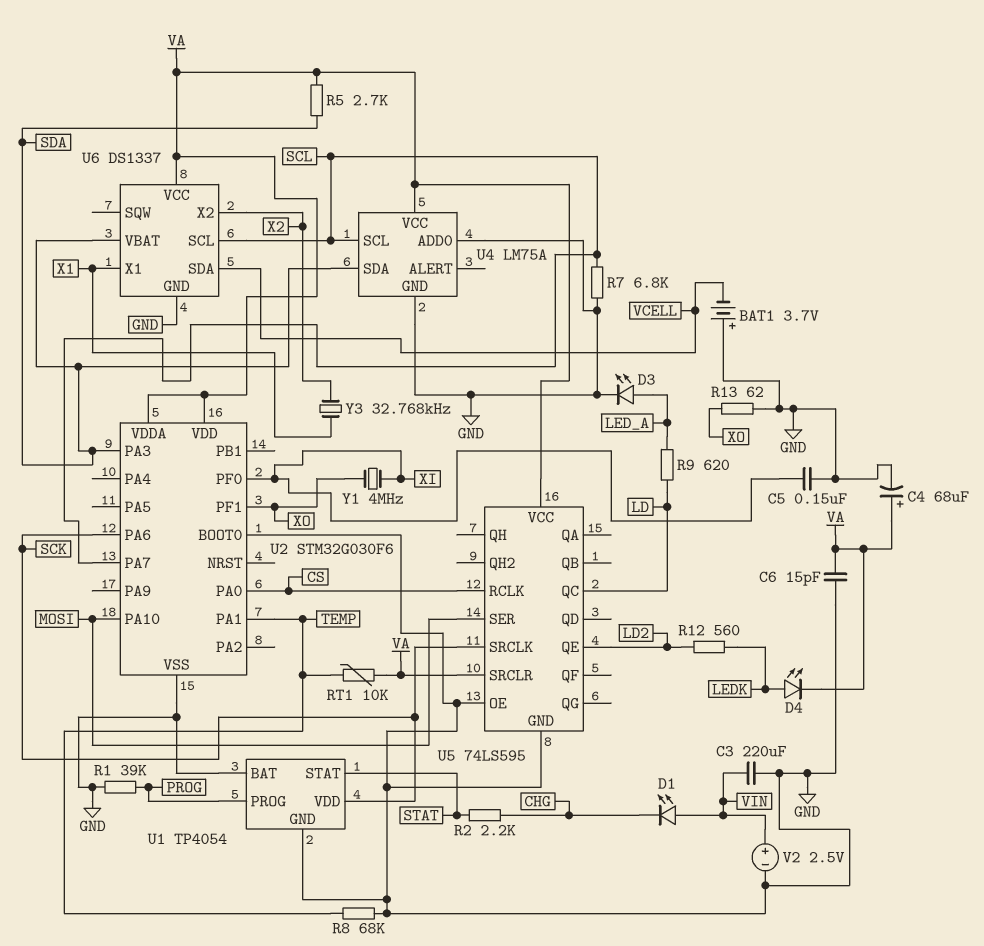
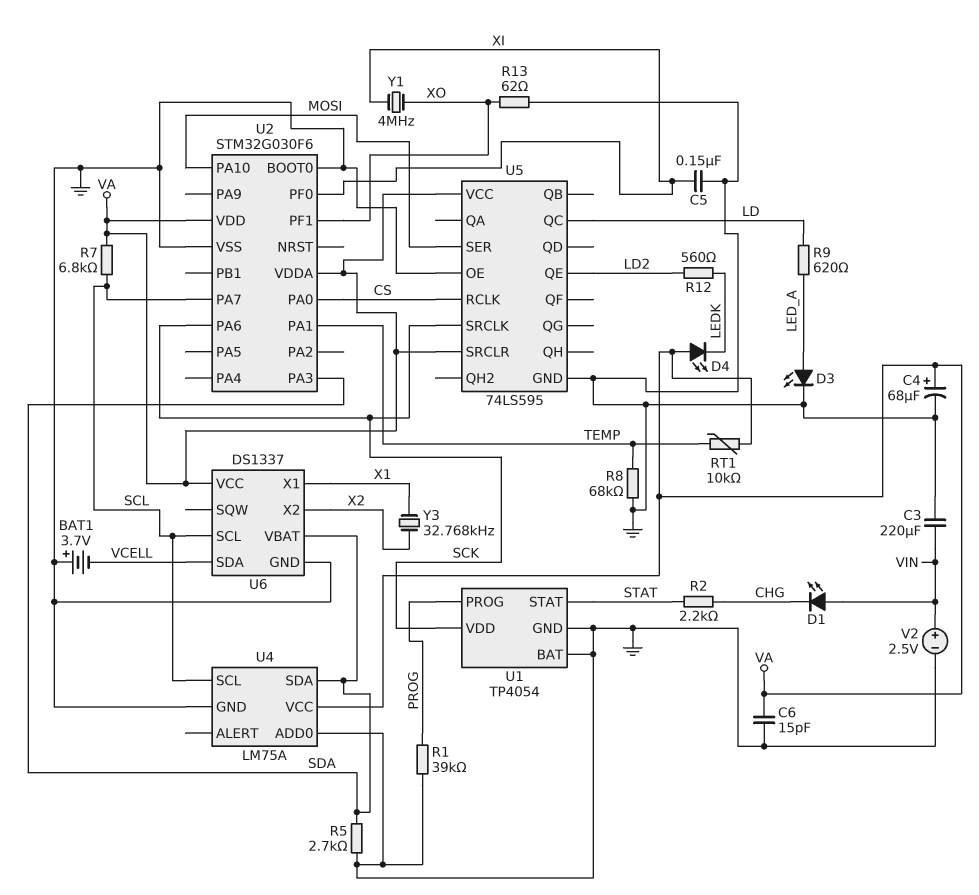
D4: LED (A LEDK, K VA) -> LED (A VA, K LEDK)
R5: 2.7k (SDA, VA) -> 2.7k (GND, SDA)
R7: 6.8k (GND, SCL) -> 6.8k (SCL, VA)

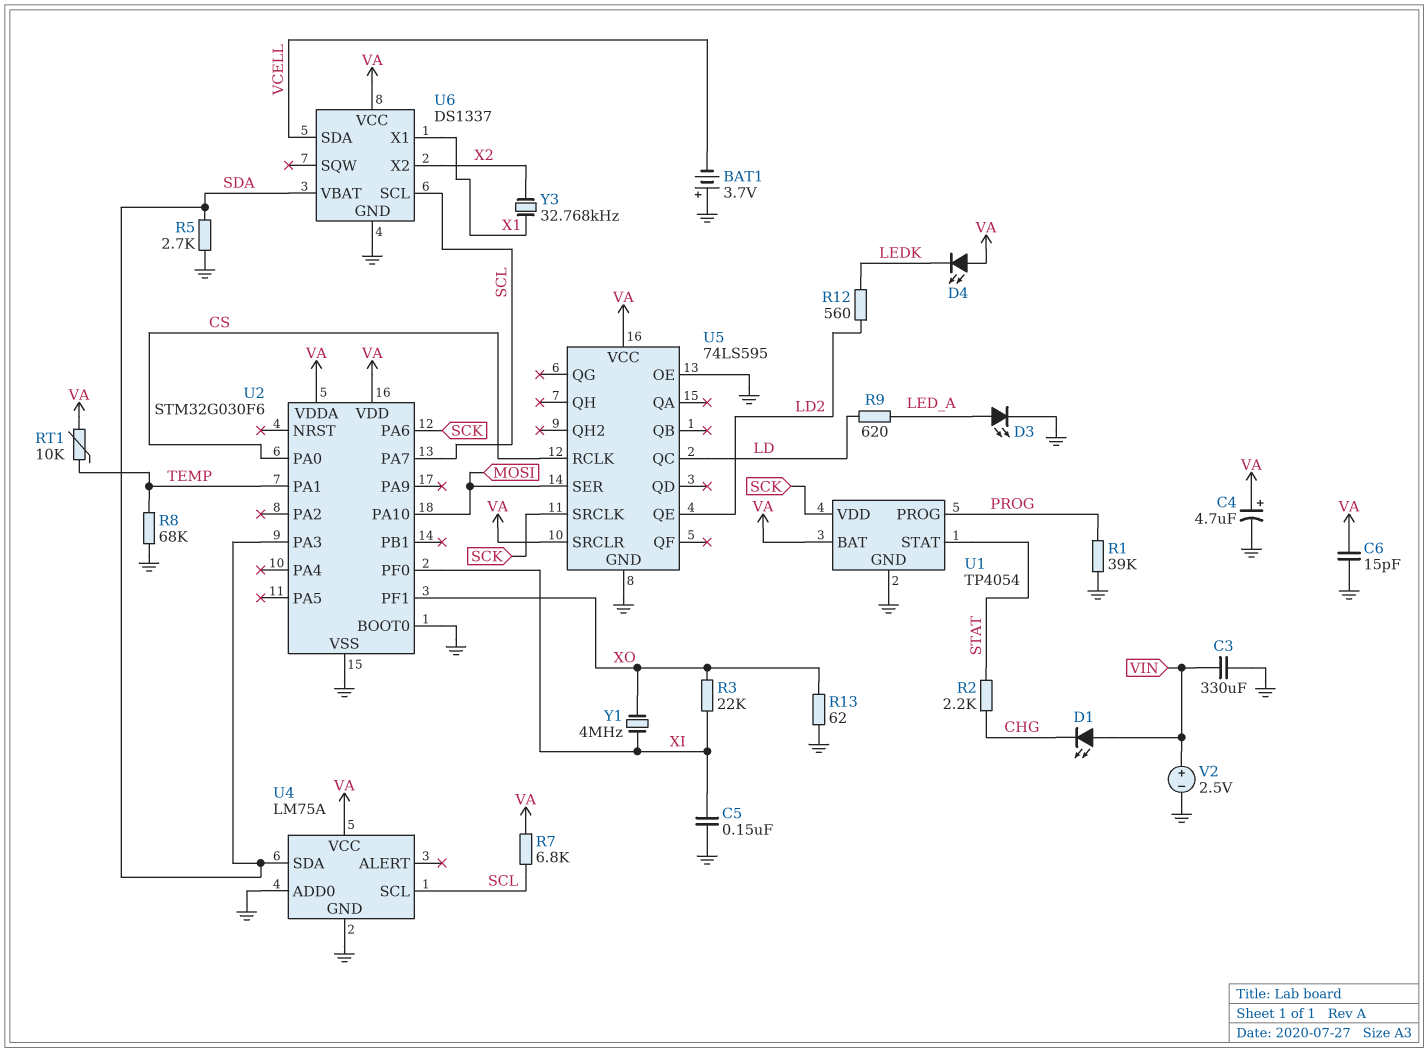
C3: 220uF (GND, VIN) -> 330uF (GND, VIN)
C4: 68uF (plus VA, minus GND) -> 4.7uF (plus VA, minus GND)
R3: none -> 22k (XI, XO)
U1 pin BAT: GND -> VA

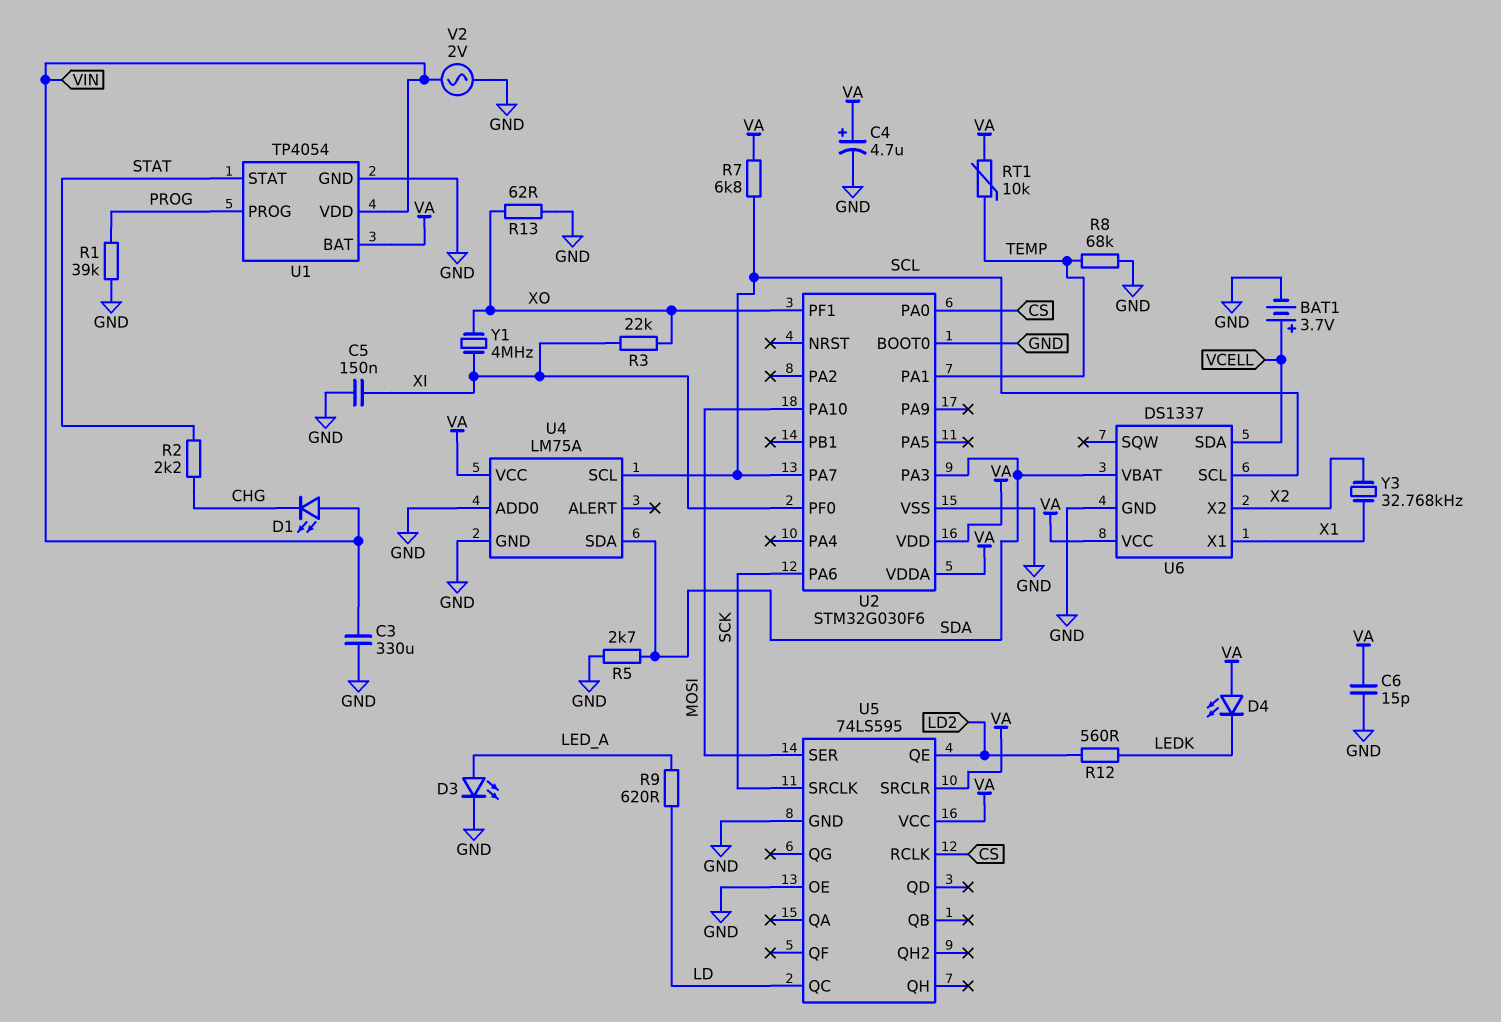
BAT1: 3.7V (plus GND, minus VCELL) -> 3.7V (plus VCELL, minus GND)
U1 pin VDD: SCK -> VIN
V2: 2.5V (plus VIN, minus GND) -> AC 2V (GND, VIN)

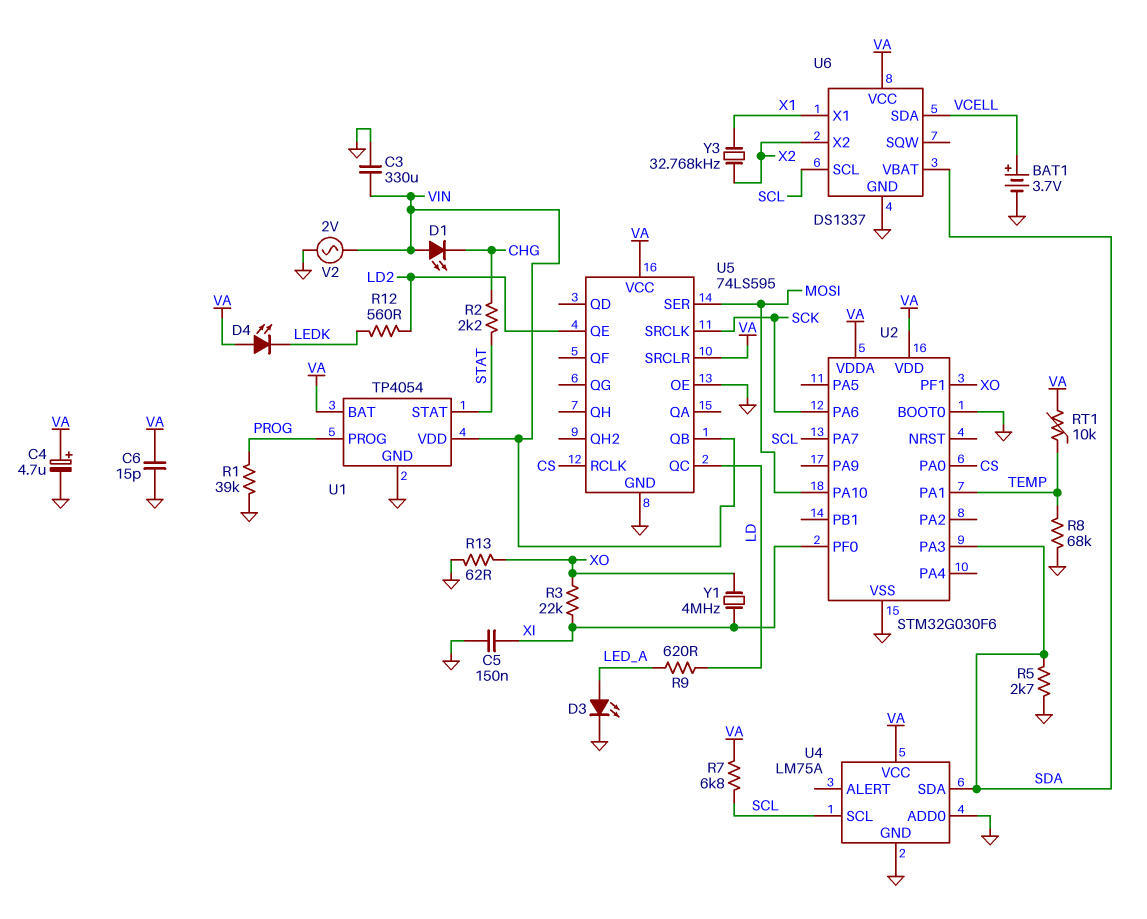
U5 pin QB: none -> VIN

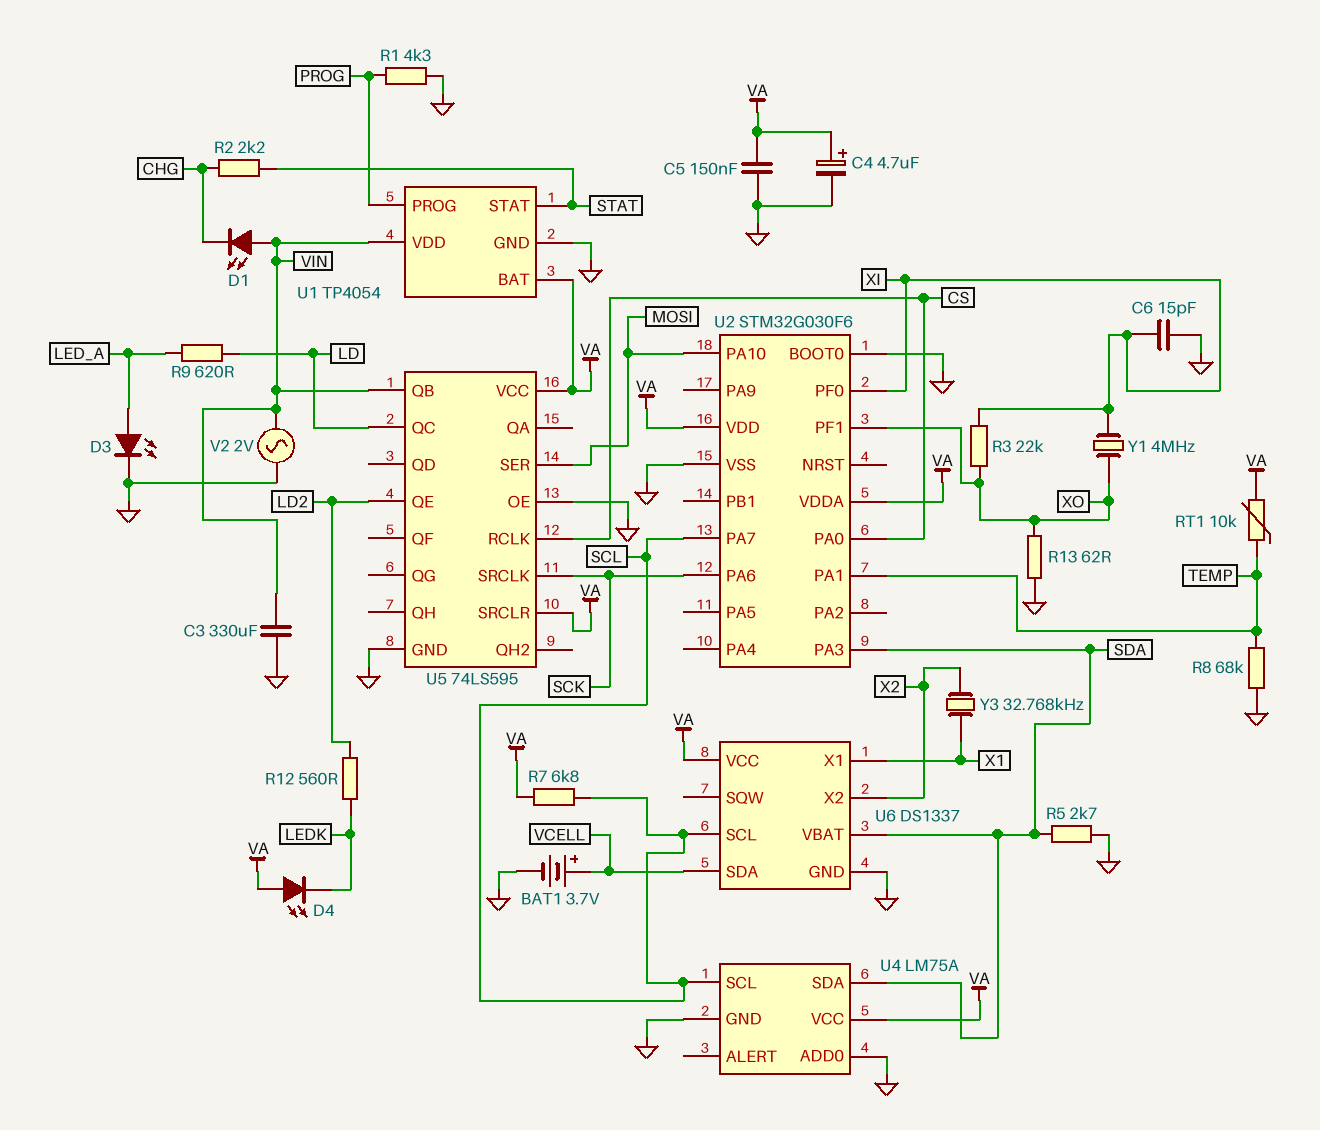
C5: 150nF (GND, XI) -> 150nF (GND, VA)
C6: 15pF (GND, VA) -> 15pF (GND, XI)
R1: 39k (GND, PROG) -> 4.3k (GND, PROG)

